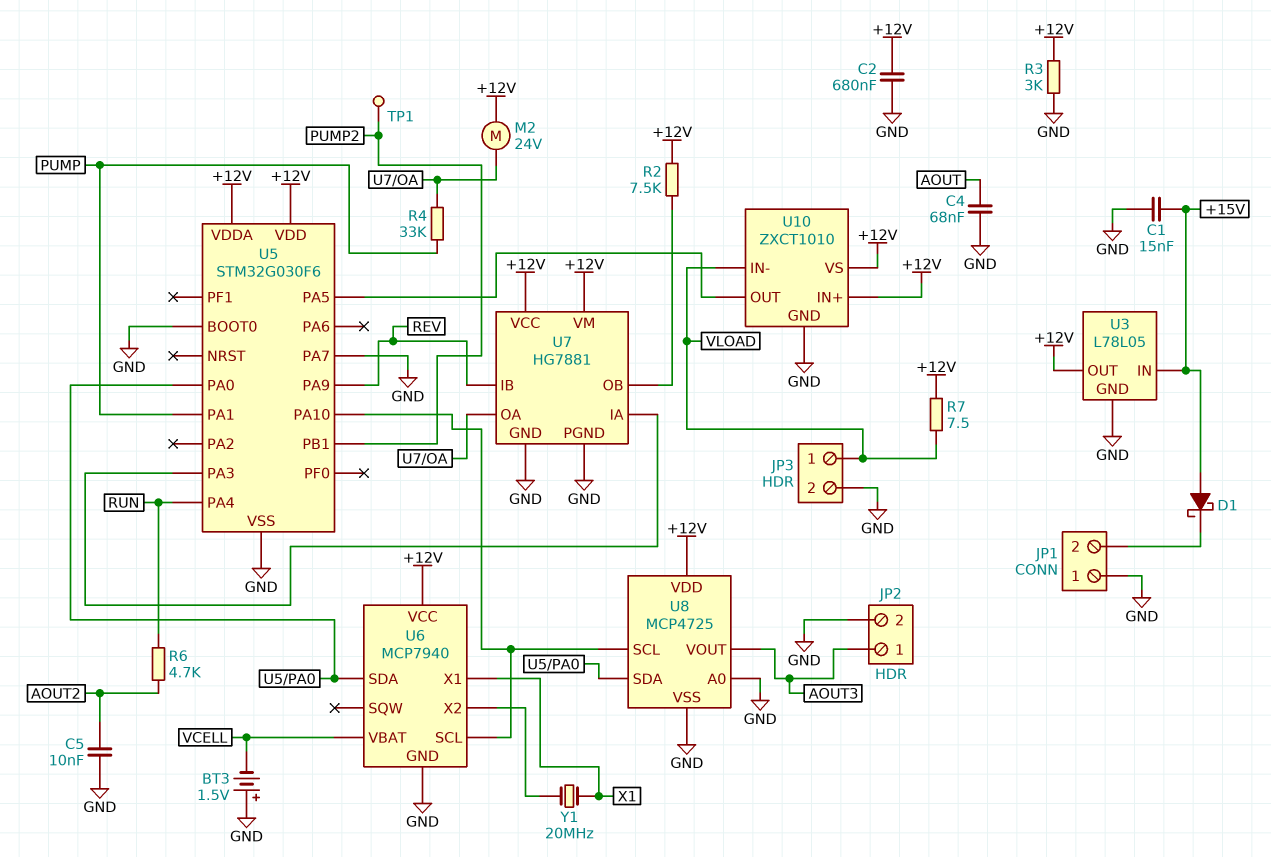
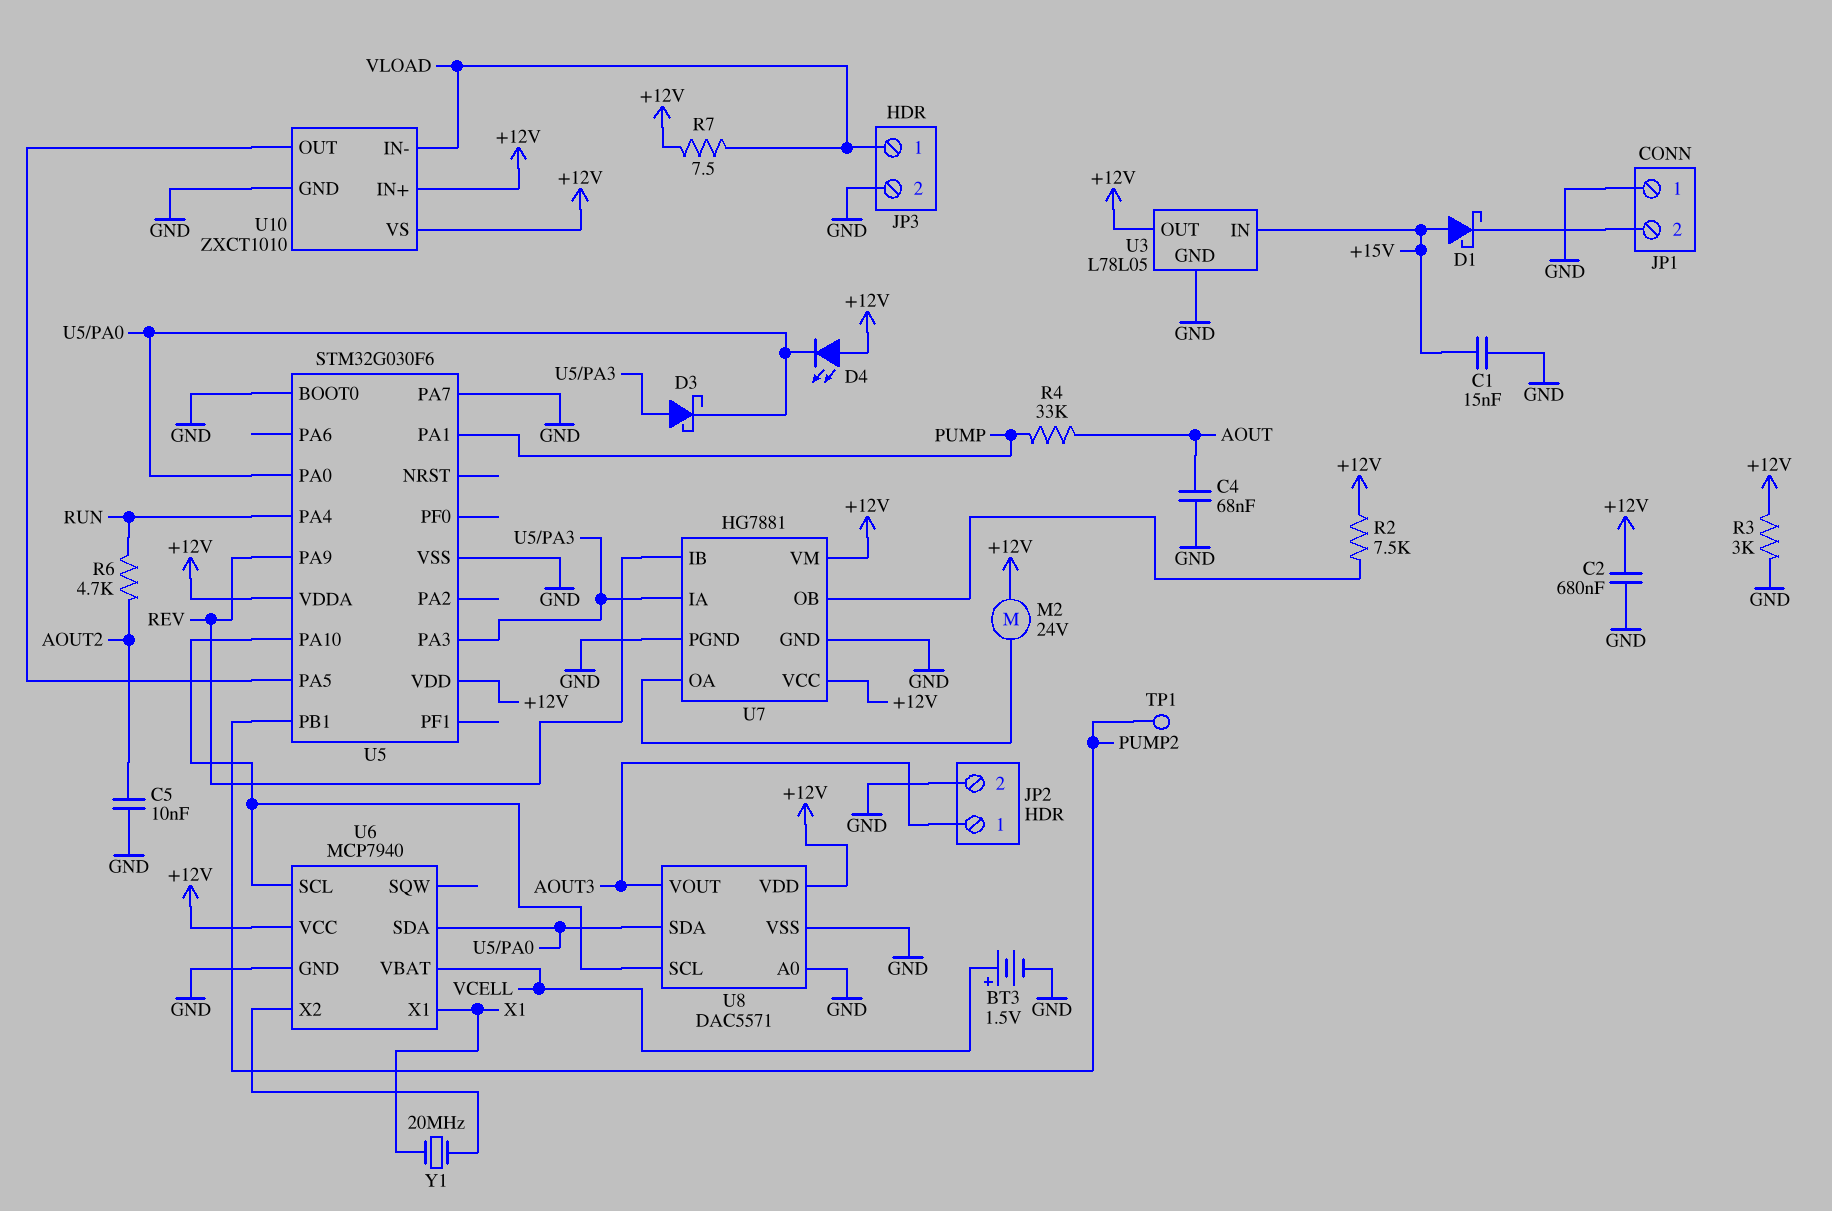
BT3: 1.5V (plus GND, minus VCELL) -> 1.5V (plus VCELL, minus GND)
D3: none -> schottky (A U5/PA3, K U5/PA0)
D4: none -> LED (A +12V, K U5/PA0)
R4: 33k (PUMP, U7/OA) -> 33k (AOUT, PUMP)
U8: MCP4725 -> DAC5571

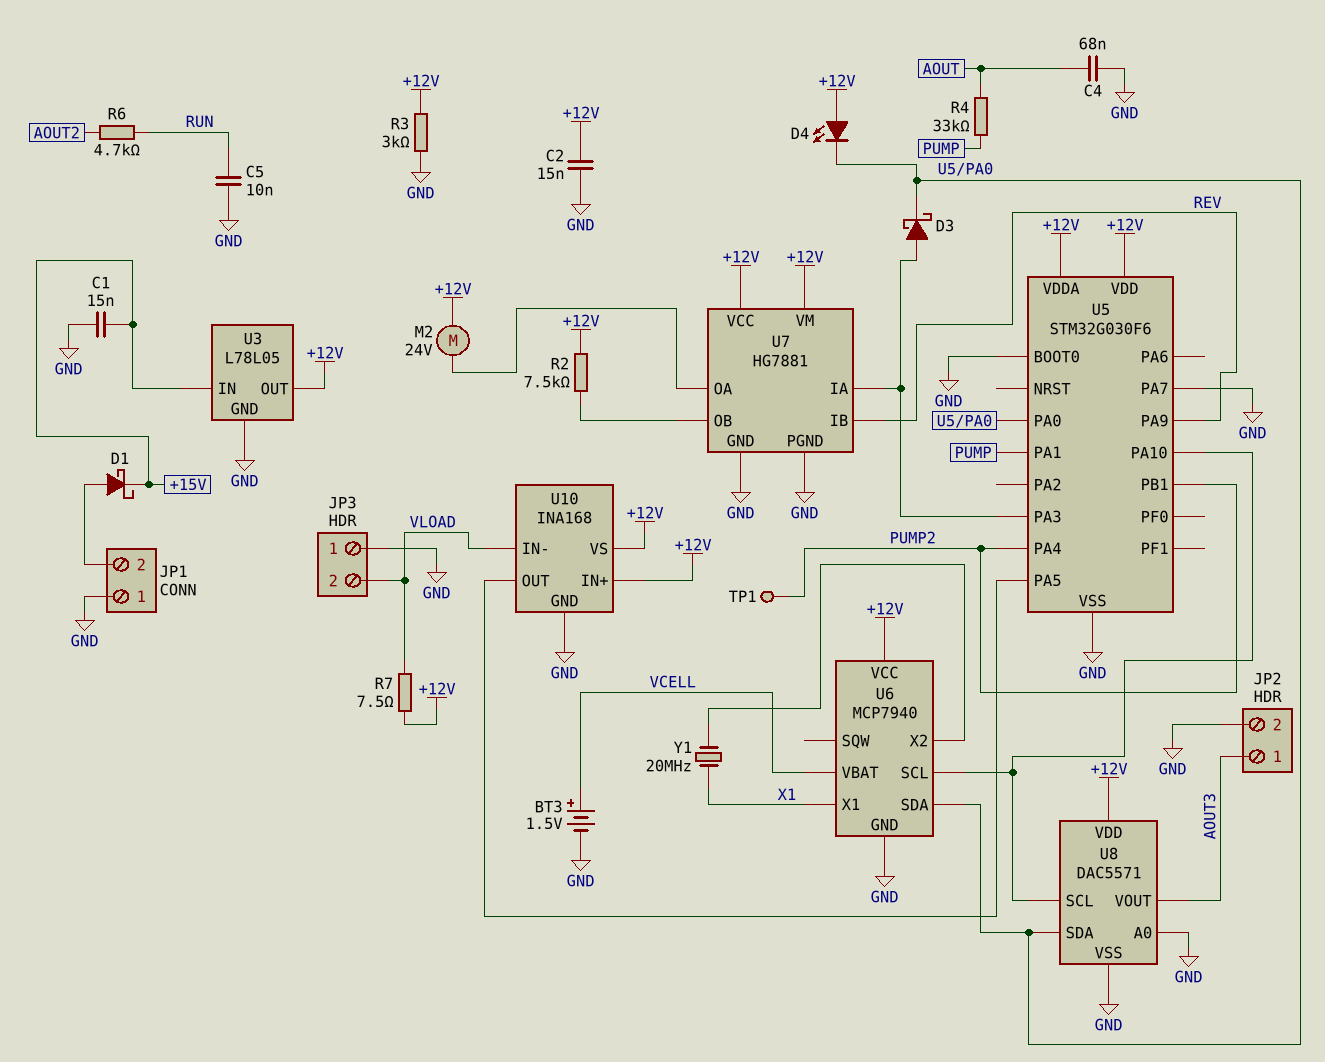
C2: 680nF (+12V, GND) -> 15nF (+12V, GND)
C5: 10nF (AOUT2, GND) -> 10nF (GND, RUN)
D1: schottky (A +15V, K JP1/2) -> schottky (A JP1/2, K +15V)
JP3 pin 1: VLOAD -> GND
JP3 pin 2: GND -> VLOAD
U5 pin PA4: RUN -> PUMP2
U10: ZXCT1010 -> INA168

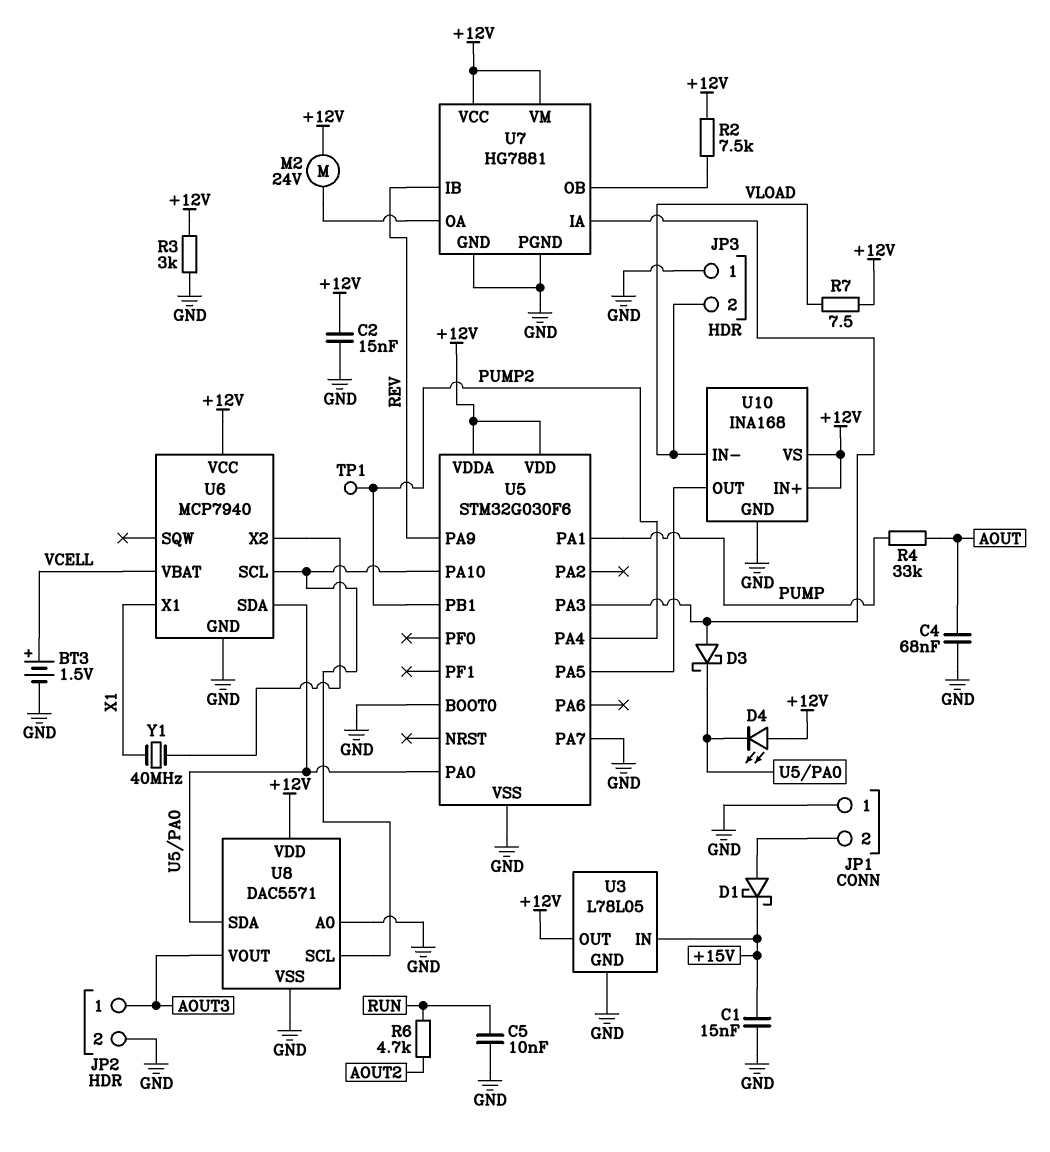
Y1: 20MHz (U6/X2, X1) -> 40MHz (U6/X2, X1)

